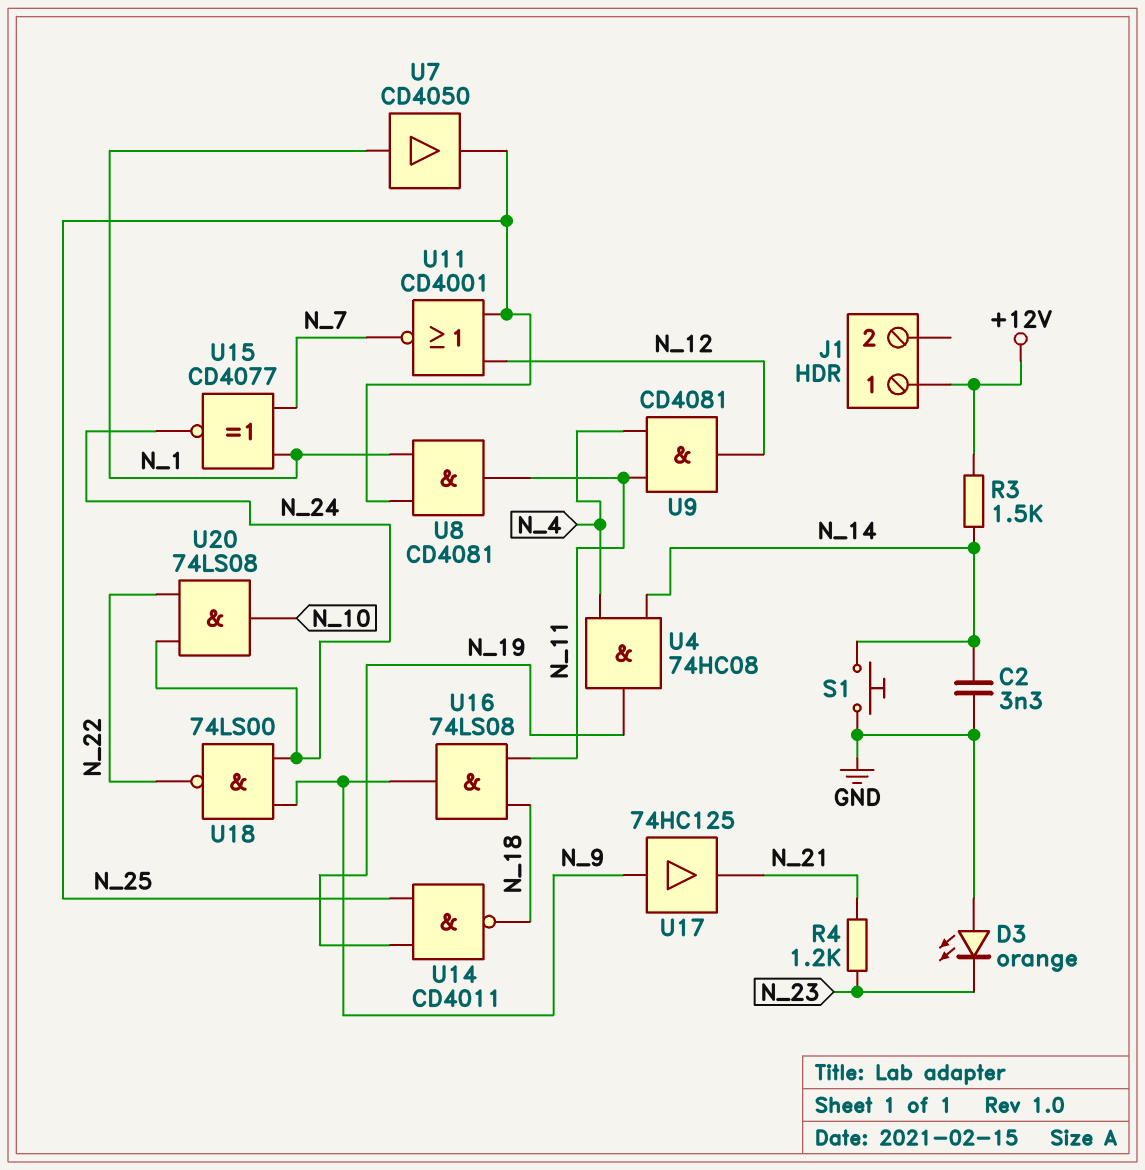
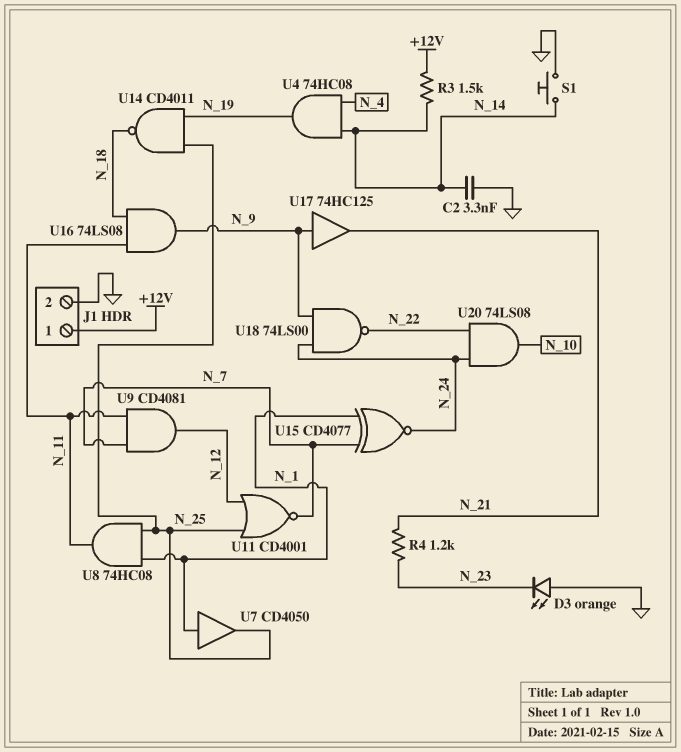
J1 pin 2: none -> GND
U8: AND CD4081 (in N_1, in N_25, out N_11) -> AND 74HC08 (in N_1, in N_25, out N_11)
U9: AND CD4081 (in N_4, in N_11, out N_12) -> AND CD4081 (in N_7, in N_11, out N_12)

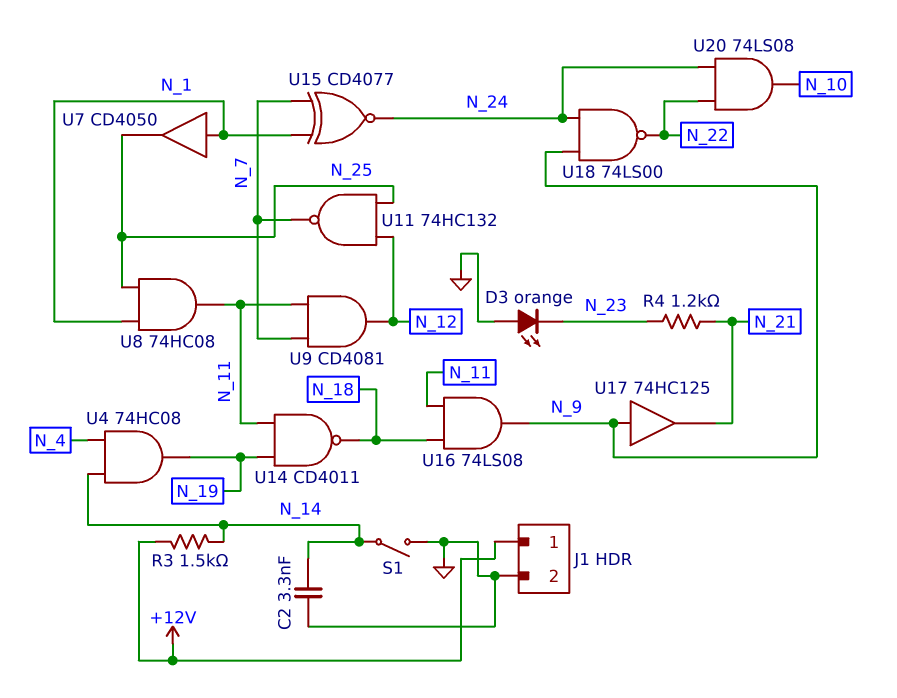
S1: button (GND, N_14) -> switch (GND, N_14)
U11: NOR CD4001 (in N_12, in N_25, out N_7) -> NAND 74HC132 (in N_12, in N_25, out N_7)
U14: NAND CD4011 (in N_19, in N_25, out N_18) -> NAND CD4011 (in N_11, in N_19, out N_18)

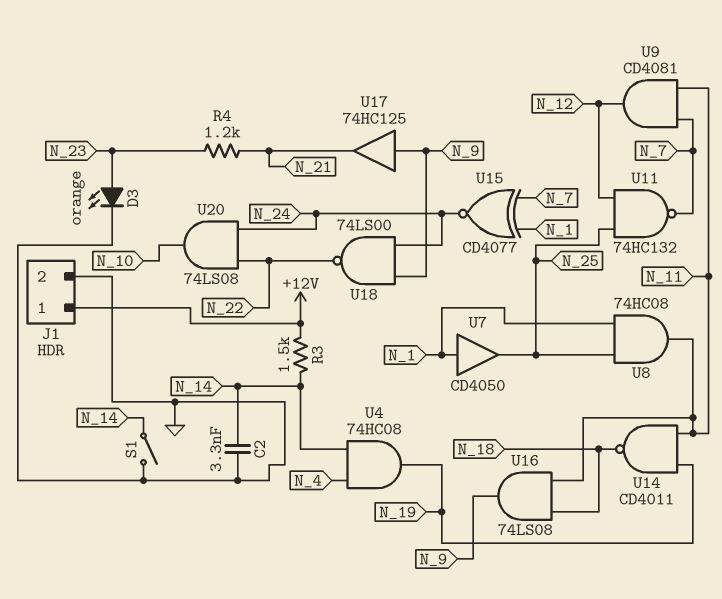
D3: LED orange (A GND, K N_23) -> LED orange (A N_23, K GND)

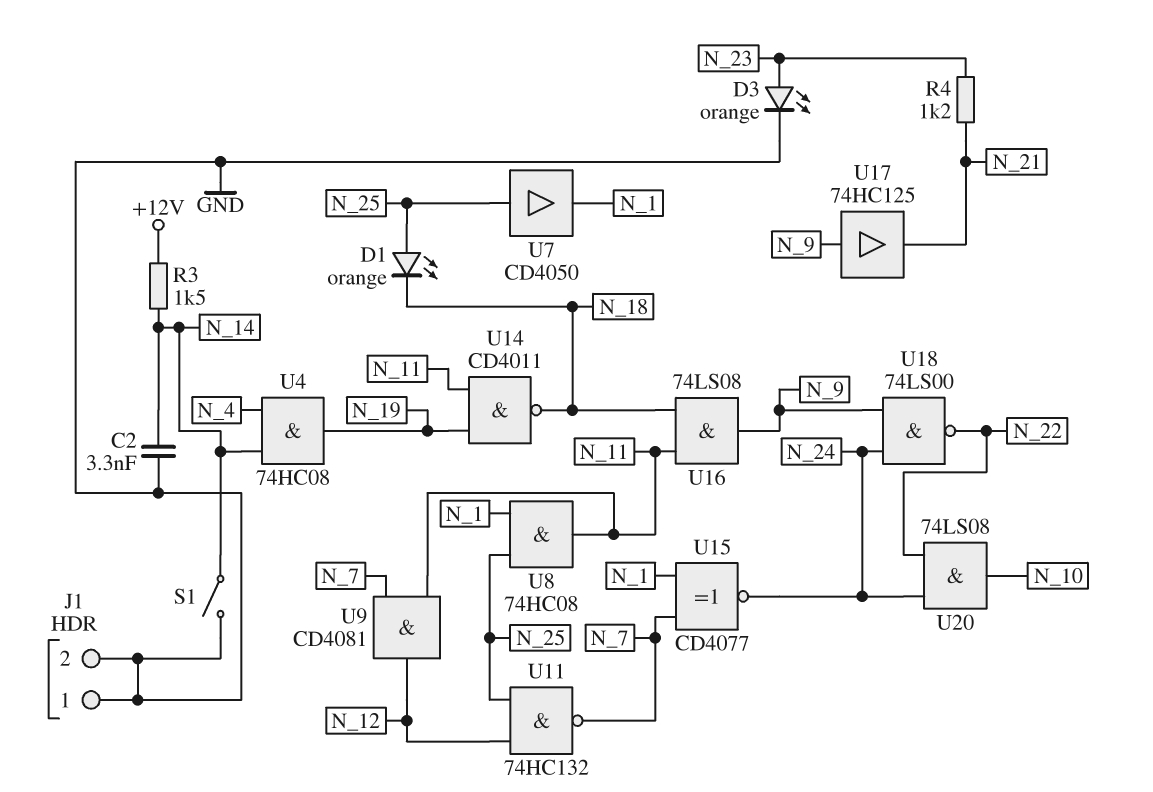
D1: none -> LED orange (A N_25, K N_18)
J1 pin 1: +12V -> GND
U7: buffer CD4050 (in N_1, out N_25) -> buffer CD4050 (in N_25, out N_1)

